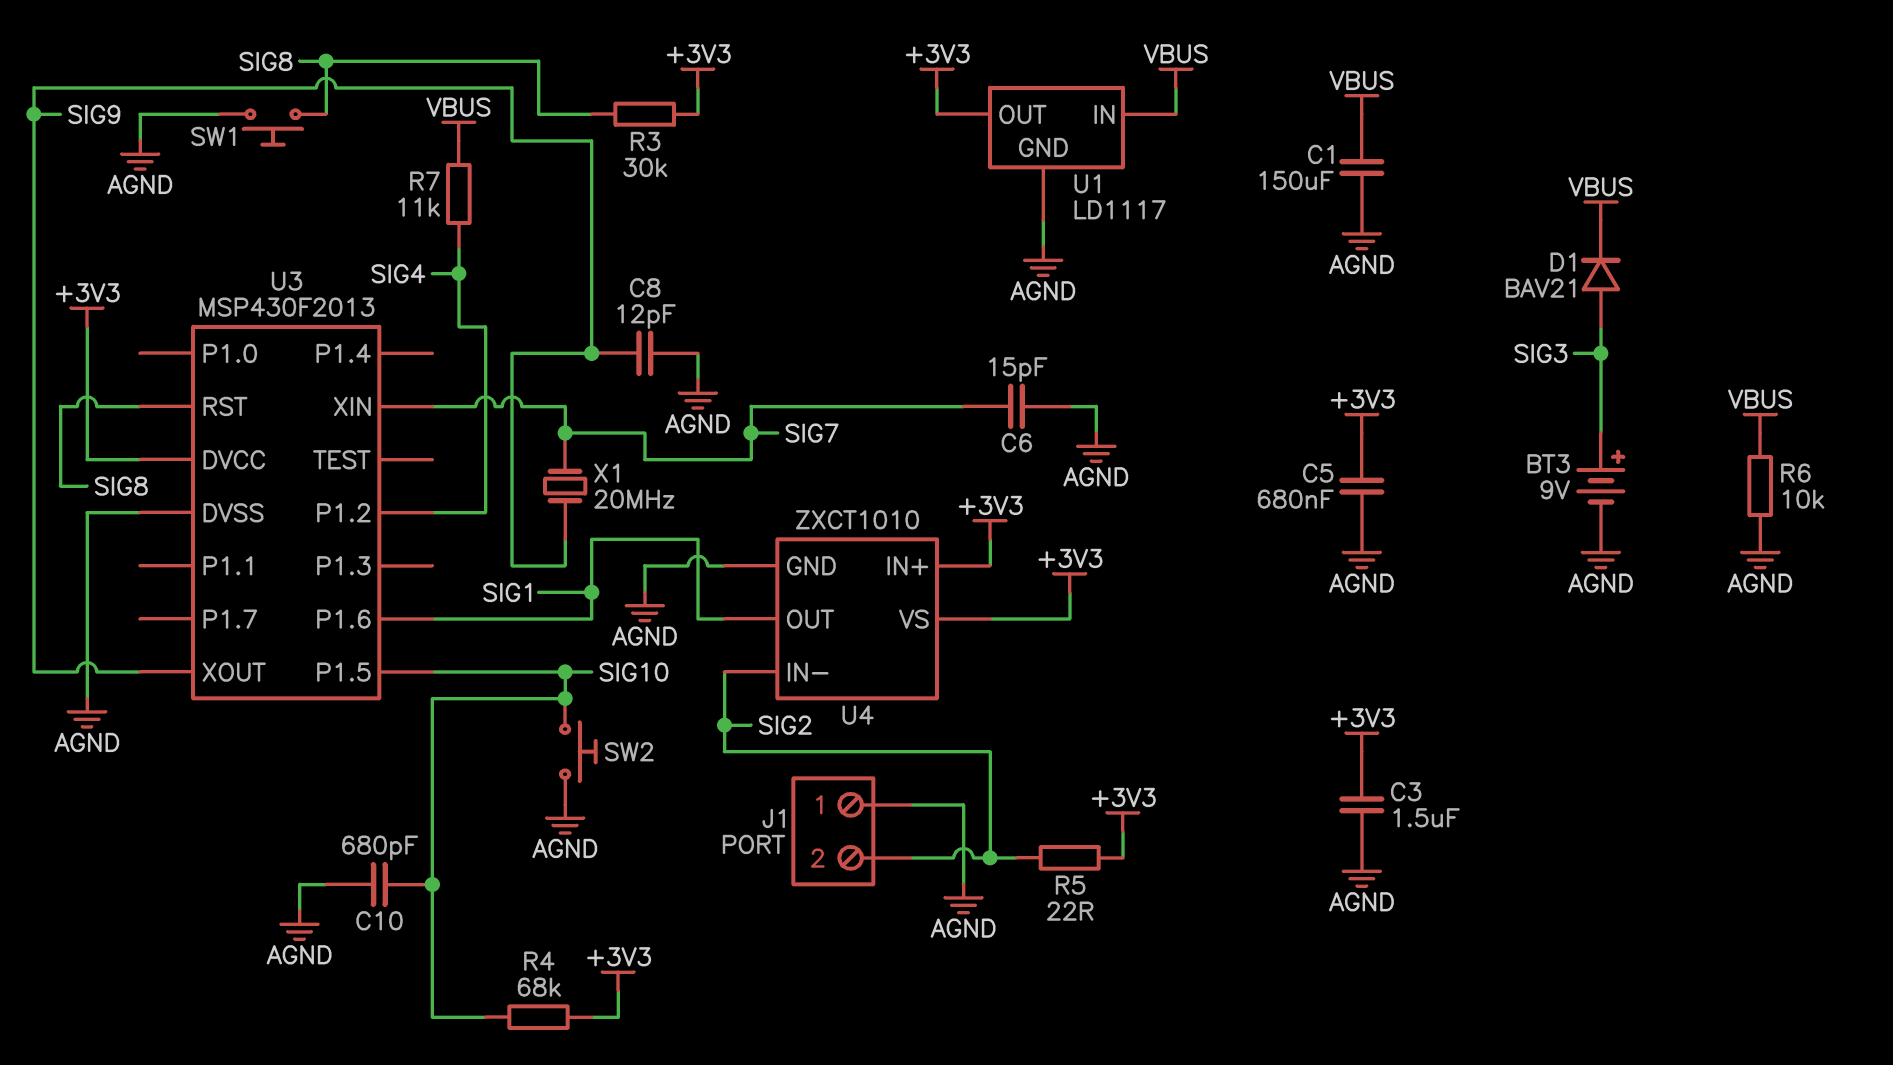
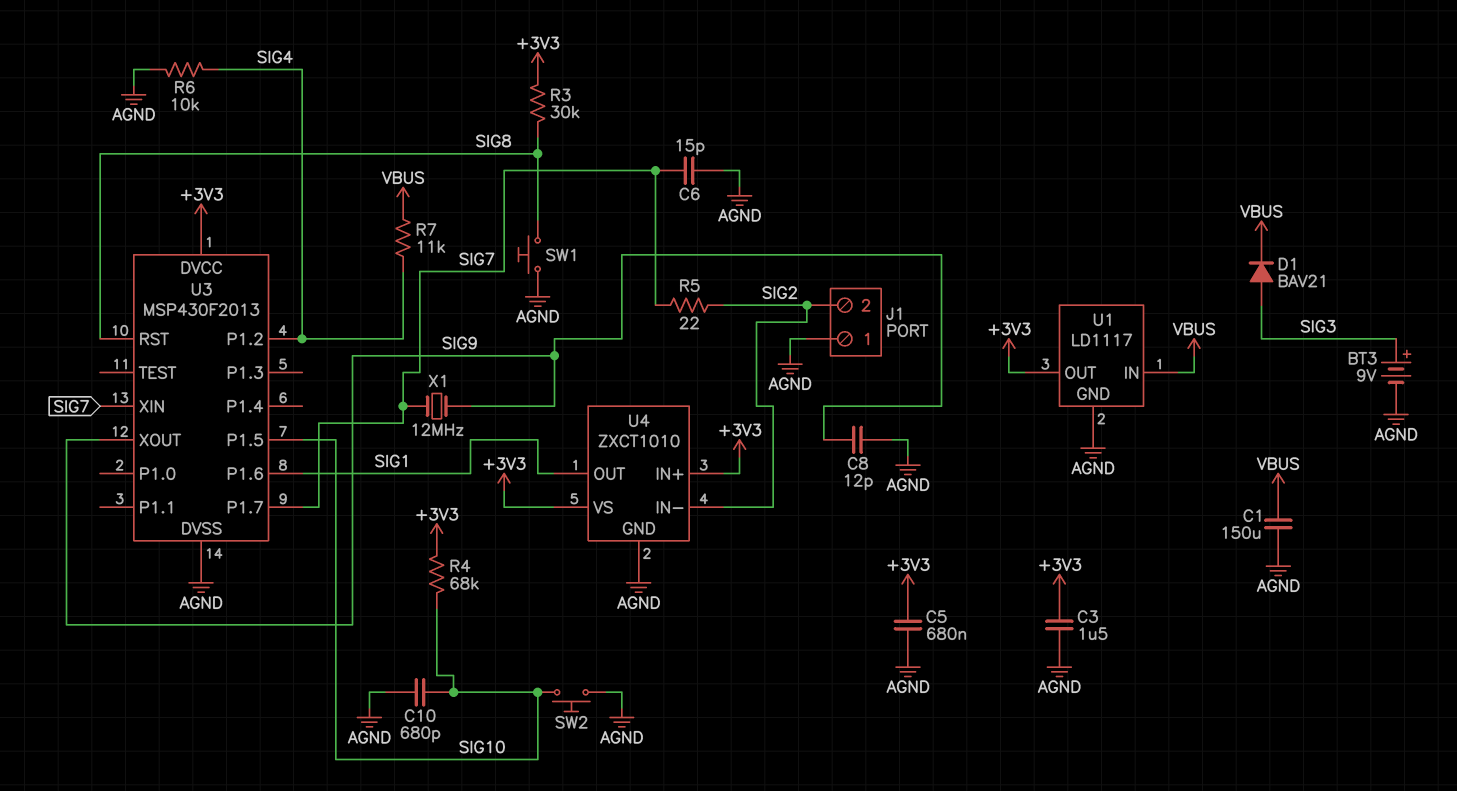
R5: 22 (+3V3, SIG2) -> 22 (SIG2, SIG7)
R6: 10k (AGND, VBUS) -> 10k (AGND, SIG4)
U3 pin P1.7: none -> SIG7
X1: 20MHz (SIG7, SIG9) -> 12MHz (SIG7, SIG9)

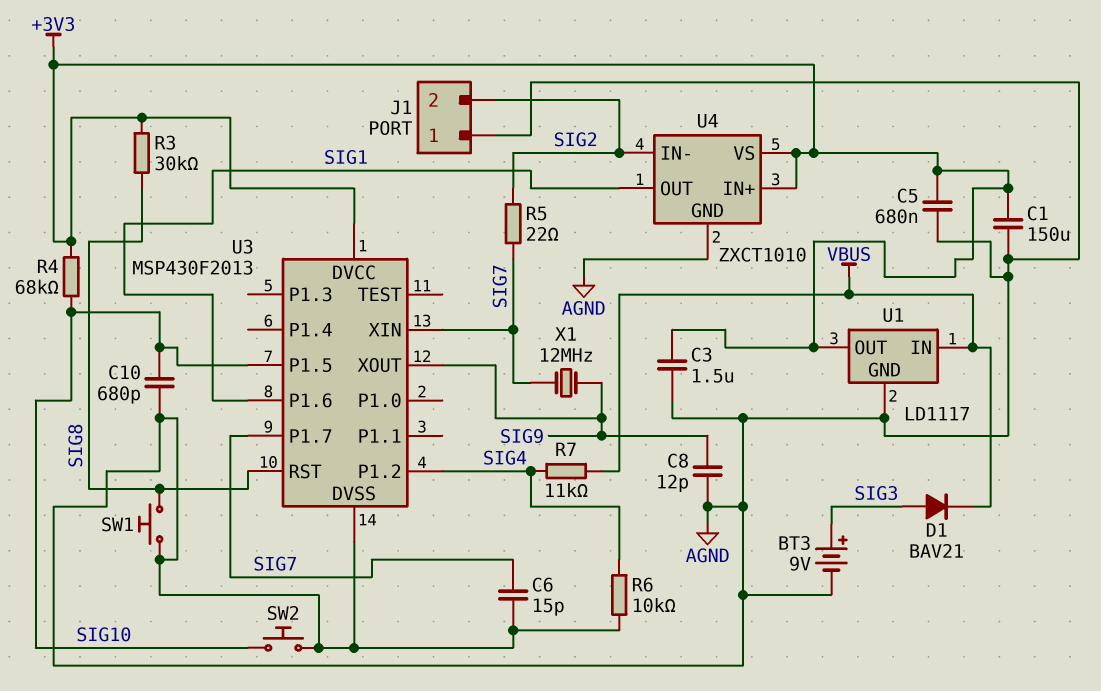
C1: 150uF (AGND, VBUS) -> 150uF (+3V3, AGND)

